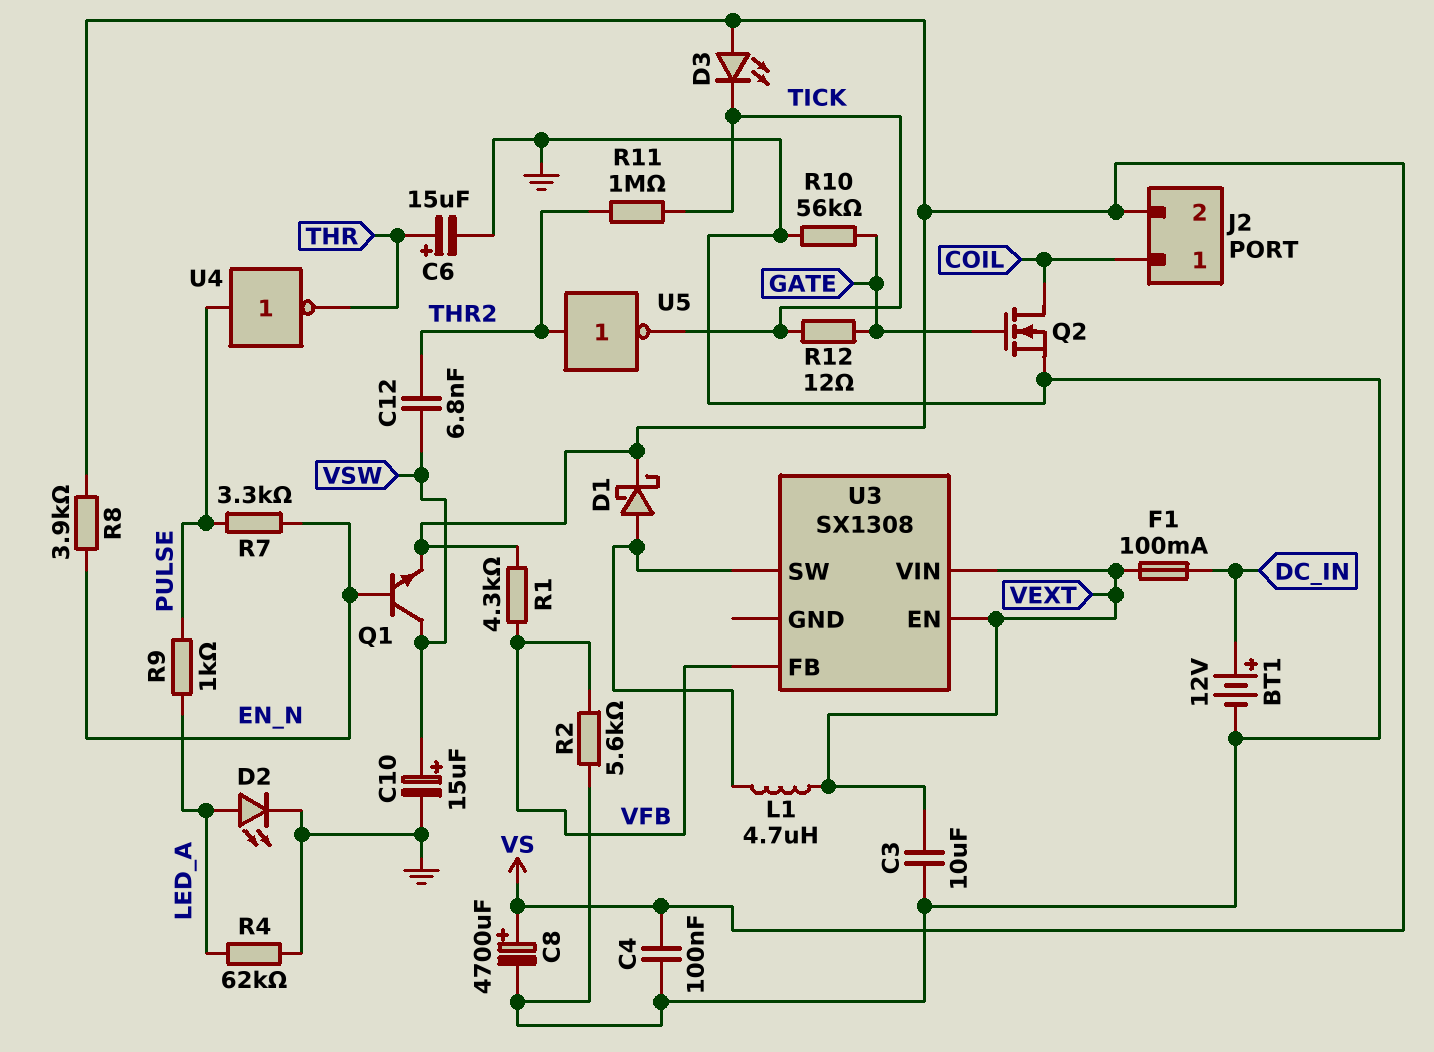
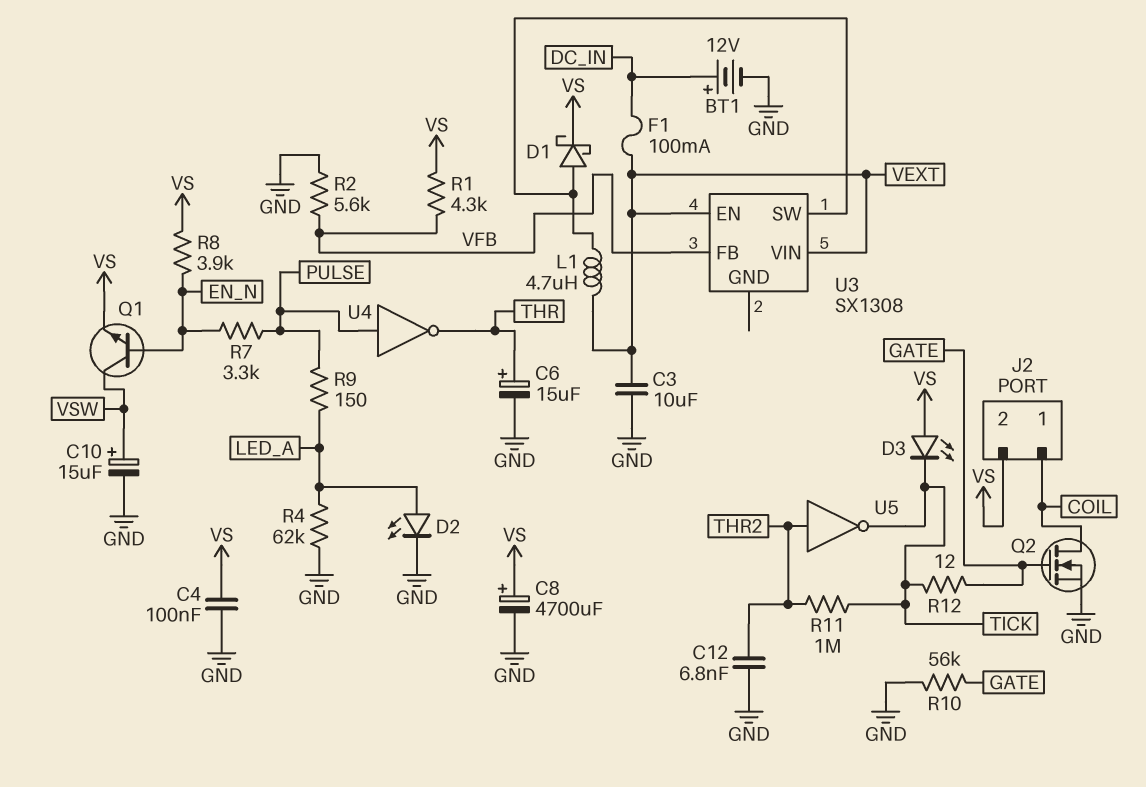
C12: 6.8nF (THR2, VSW) -> 6.8nF (GND, THR2)
R9: 1k (LED_A, PULSE) -> 150 (LED_A, PULSE)

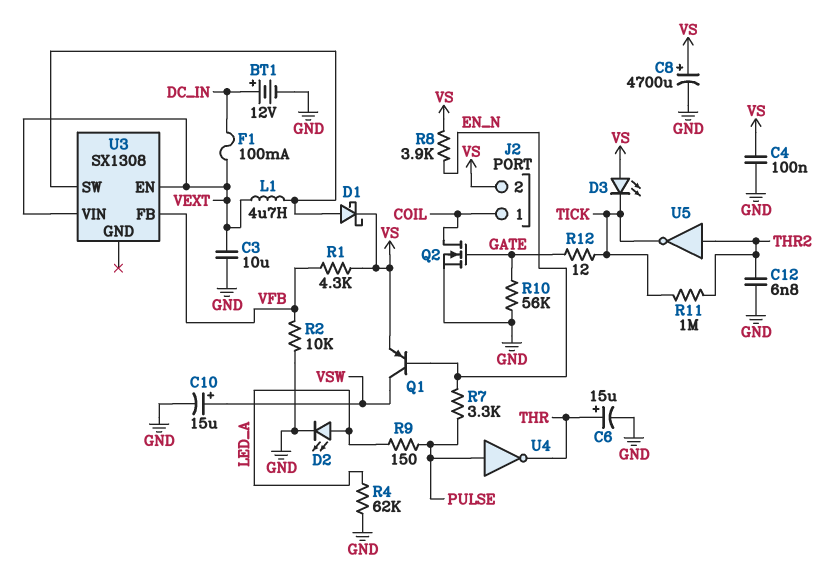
Q1: NPN (B EN_N, C VSW, E VS) -> PNP (B EN_N, C VSW, E VS)
R2: 5.6k (GND, VFB) -> 10k (GND, VFB)

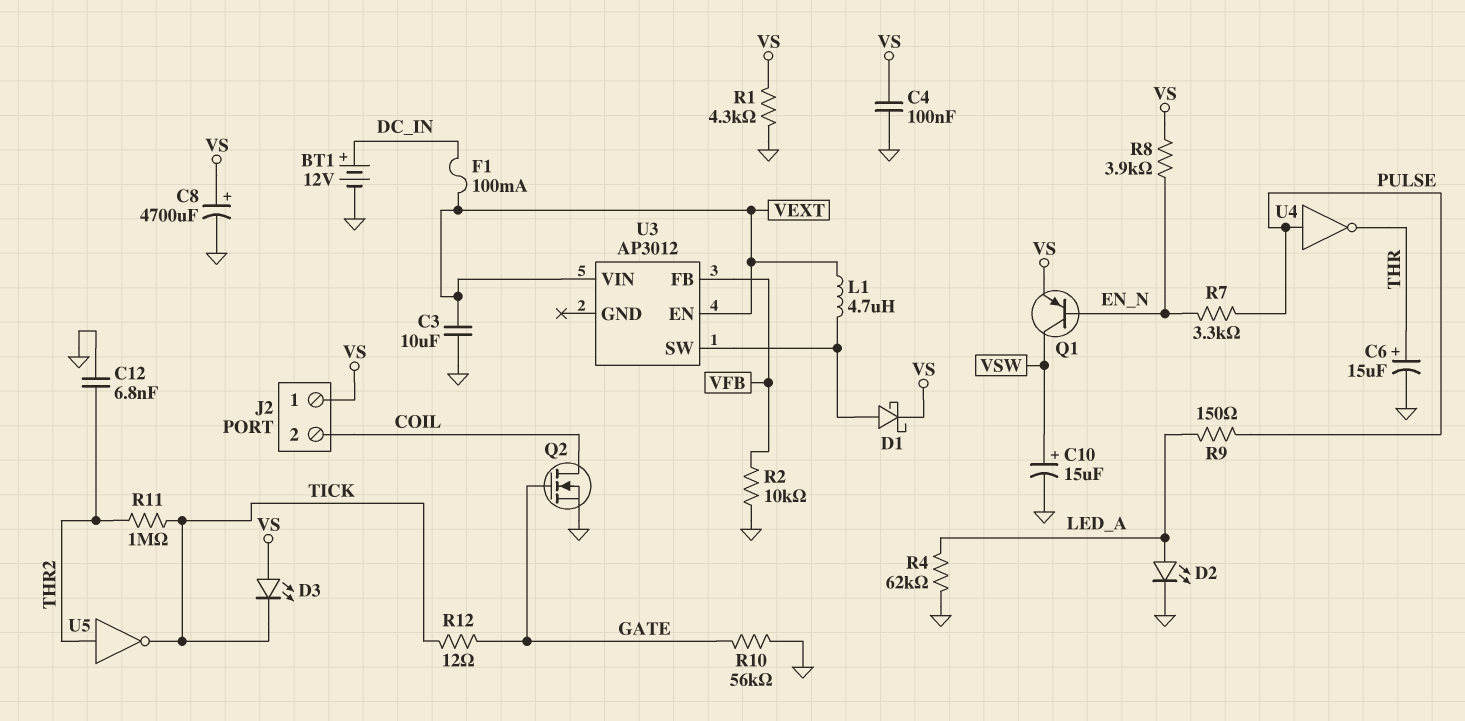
J2 pin 1: COIL -> VS
J2 pin 2: VS -> COIL
R1: 4.3k (VFB, VS) -> 4.3k (GND, VS)
U3: SX1308 -> AP3012

